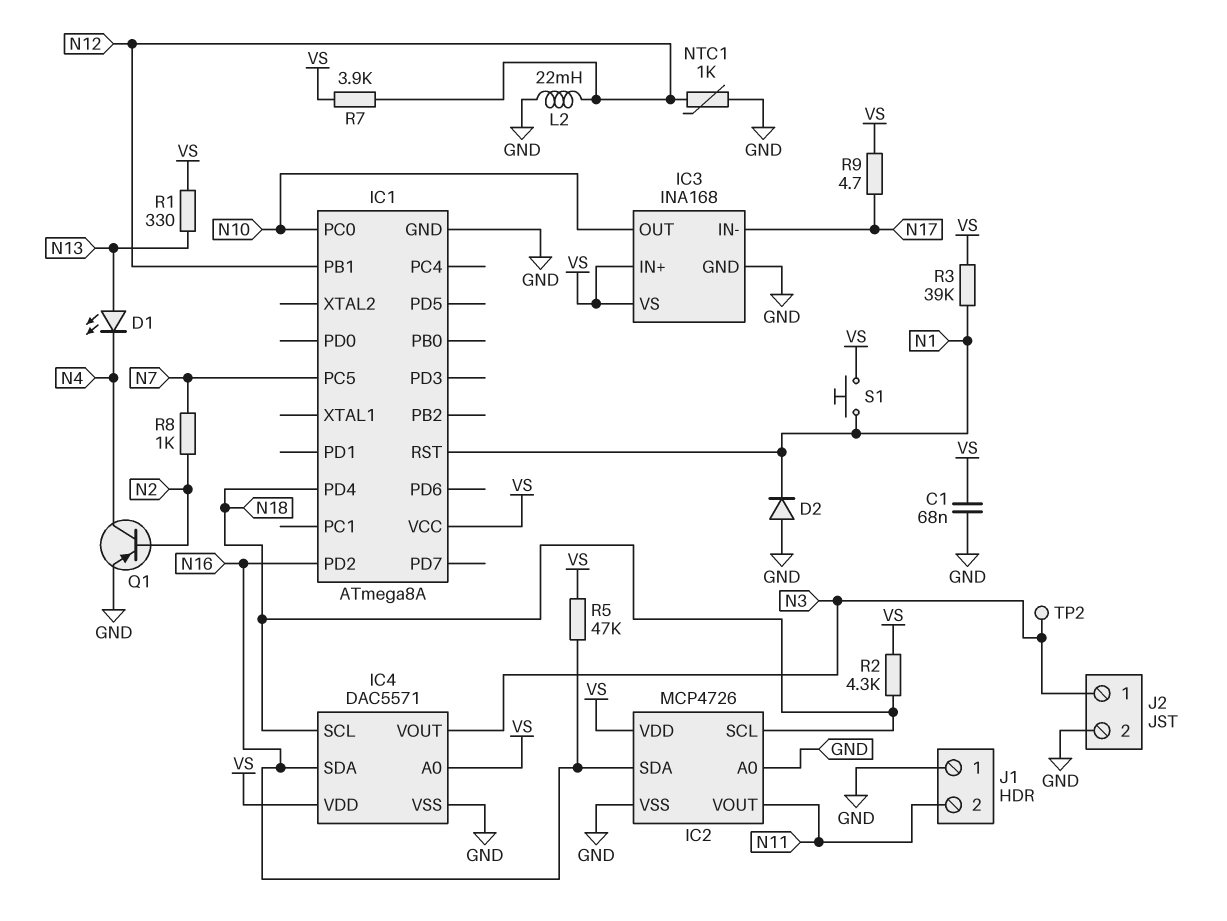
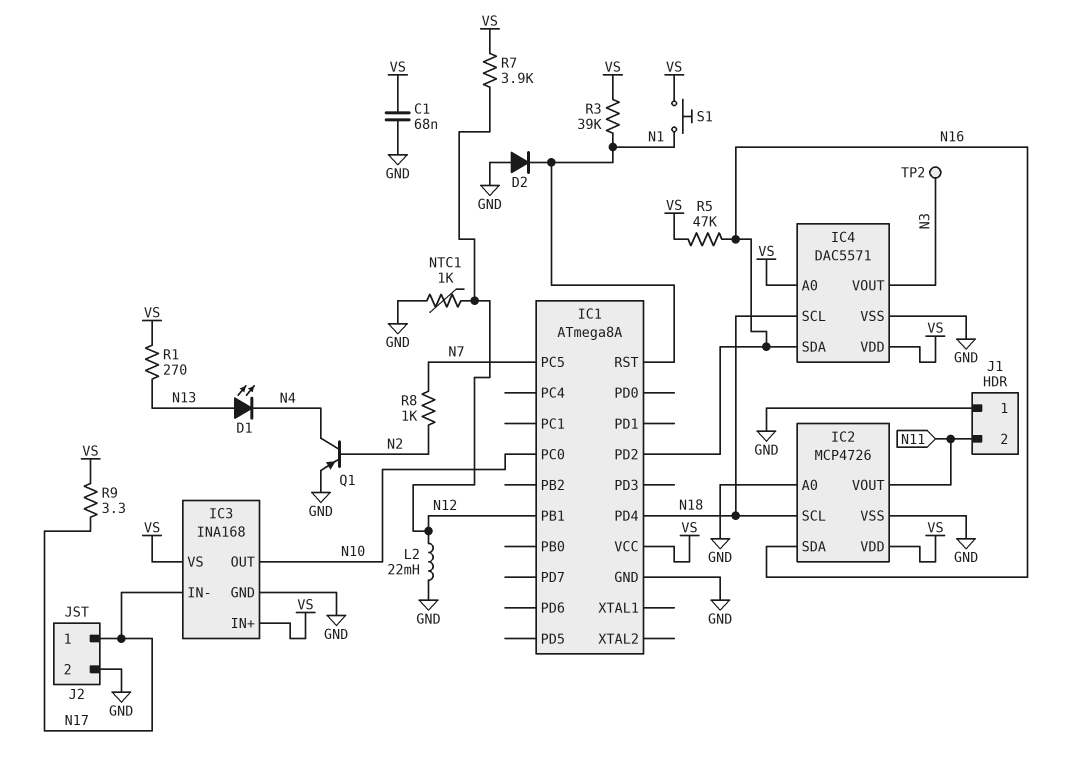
J2 pin 1: N3 -> N17
R1: 330 (N13, VS) -> 270 (N13, VS)
R2: 4.3k (N18, VS) -> none
R9: 4.7 (N17, VS) -> 3.3 (N17, VS)

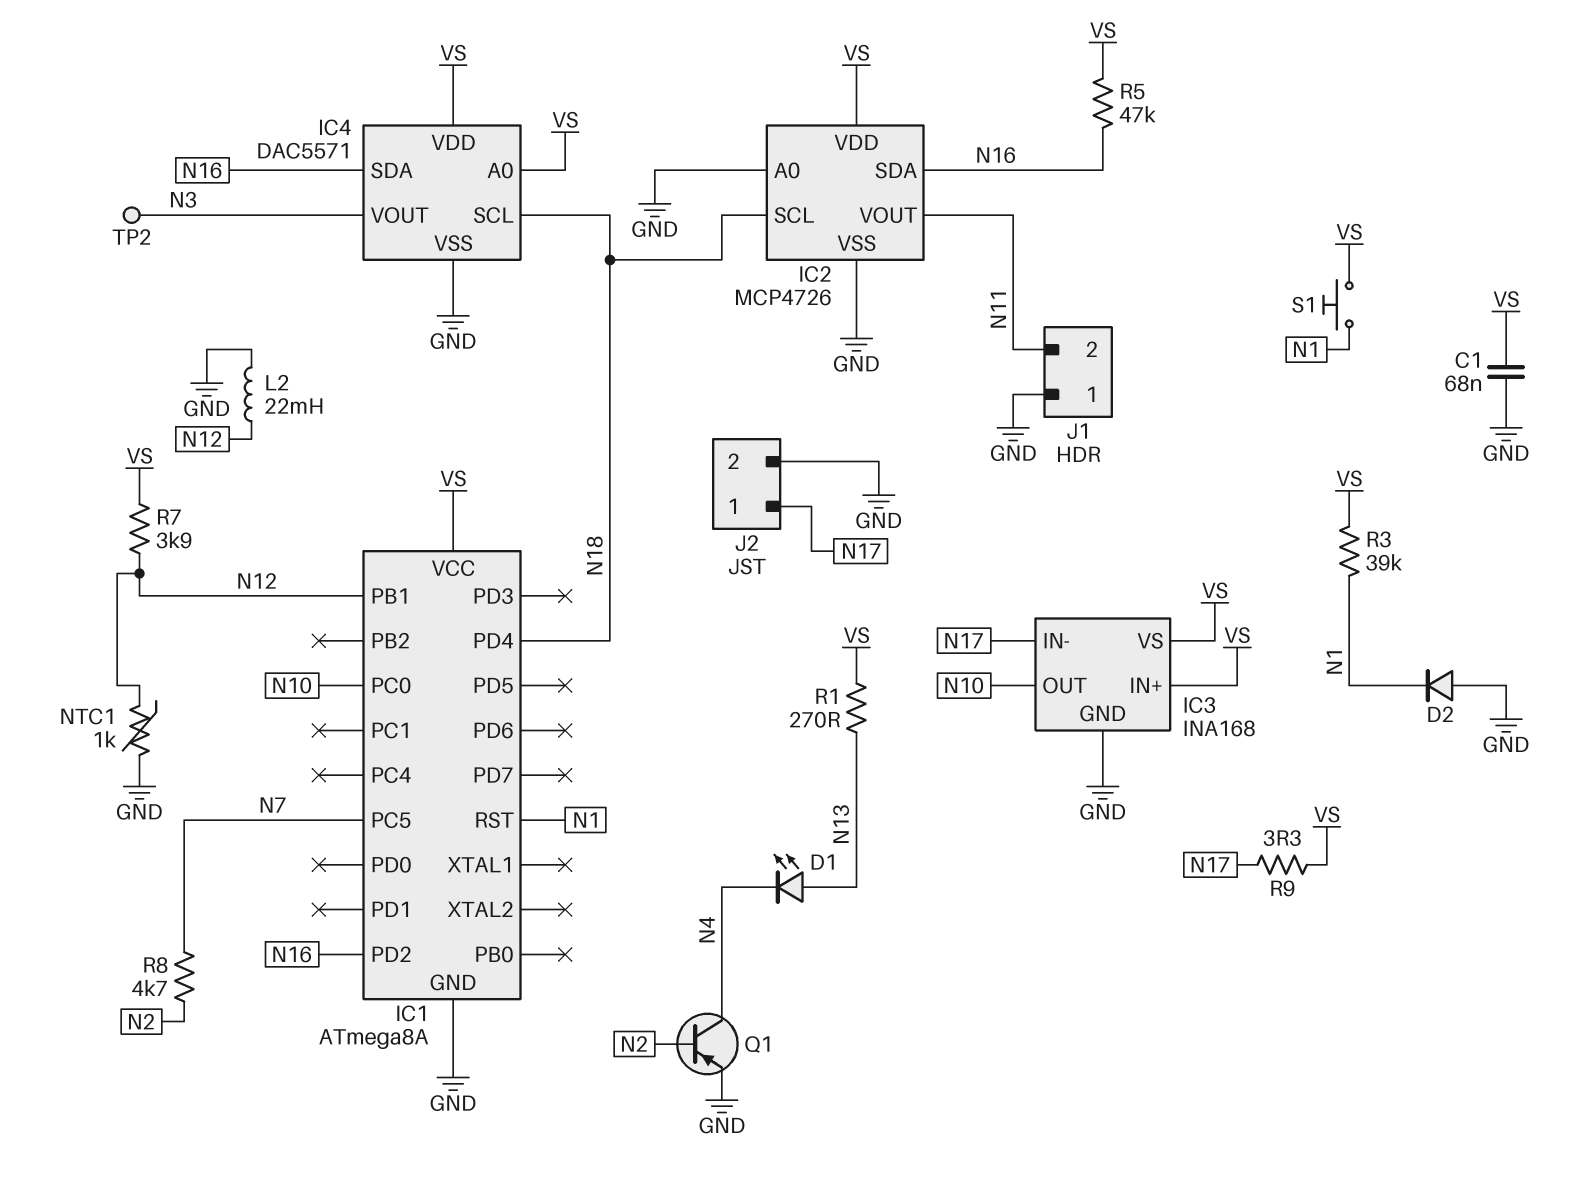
R8: 1k (N2, N7) -> 4.7k (N2, N7)

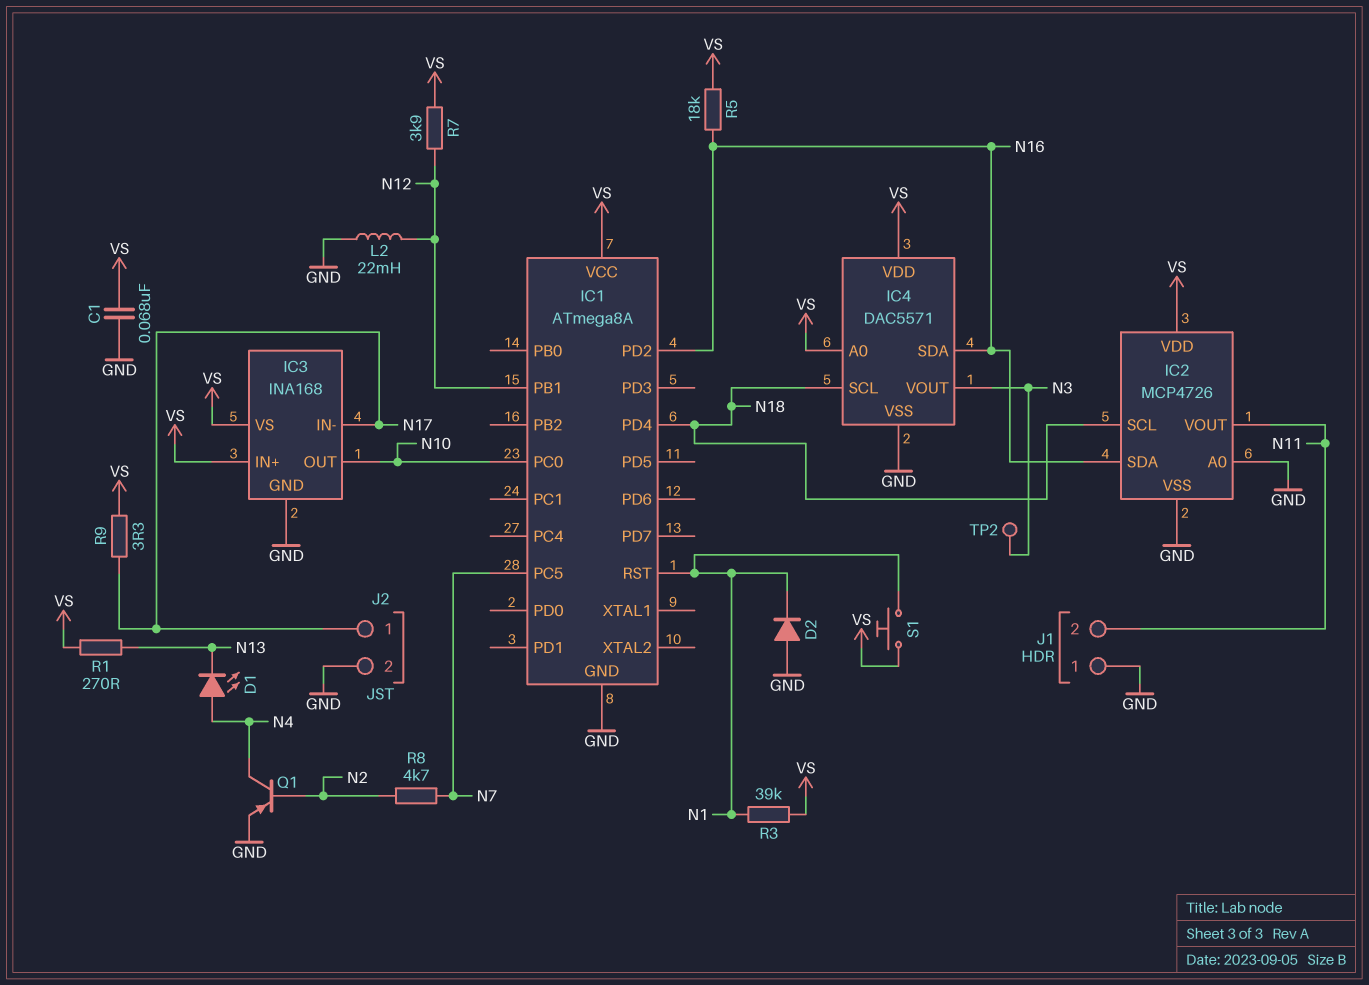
D1: LED (A N13, K N4) -> LED (A N4, K N13)
NTC1: 1k (GND, N12) -> none
R5: 47k (N16, VS) -> 18k (N16, VS)

